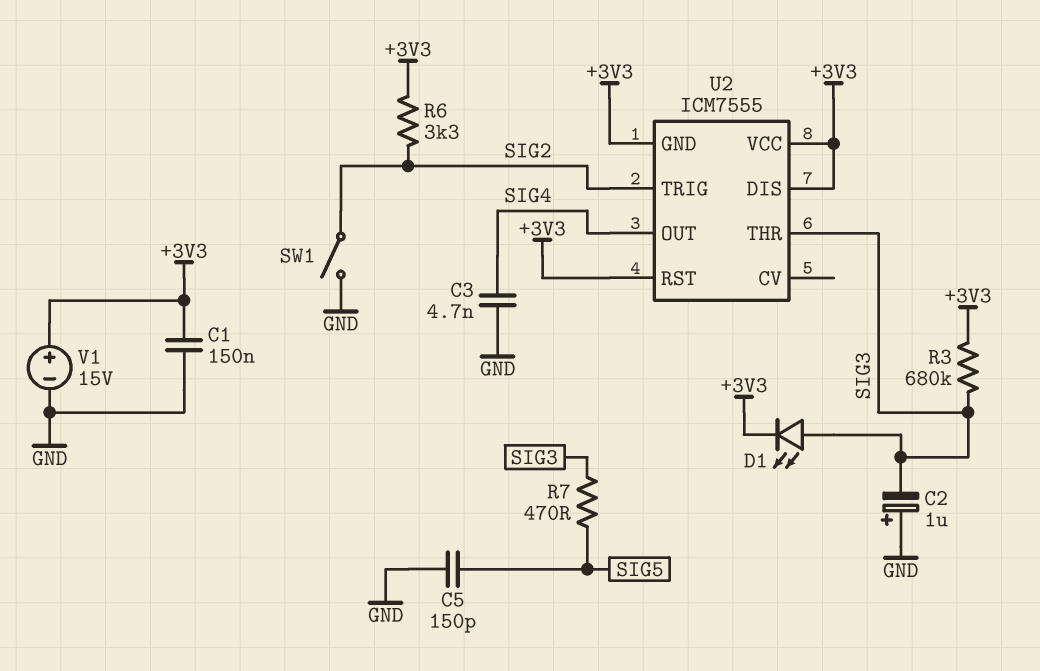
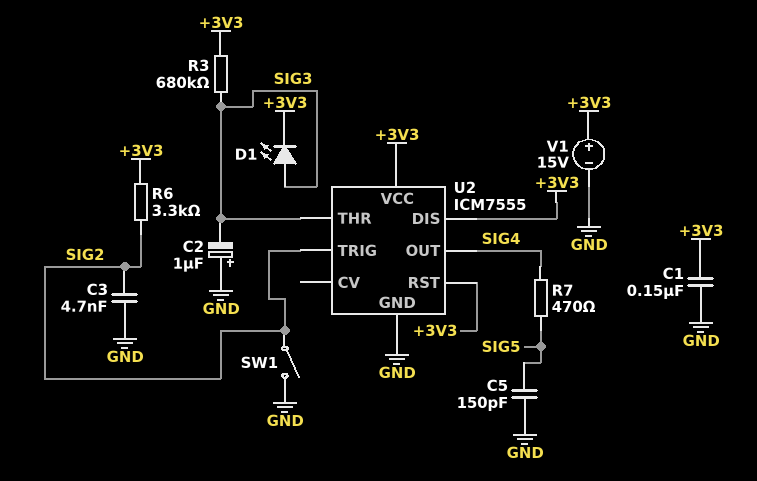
C3: 4.7nF (GND, SIG4) -> 4.7nF (GND, SIG2)
R7: 470 (SIG3, SIG5) -> 470 (SIG4, SIG5)
U2 pin GND: +3V3 -> GND

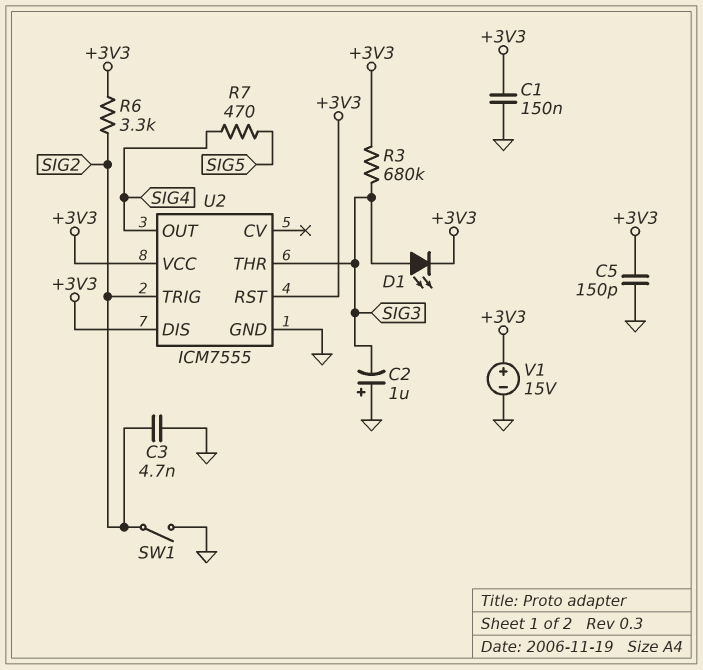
C5: 150pF (GND, SIG5) -> 150pF (+3V3, GND)

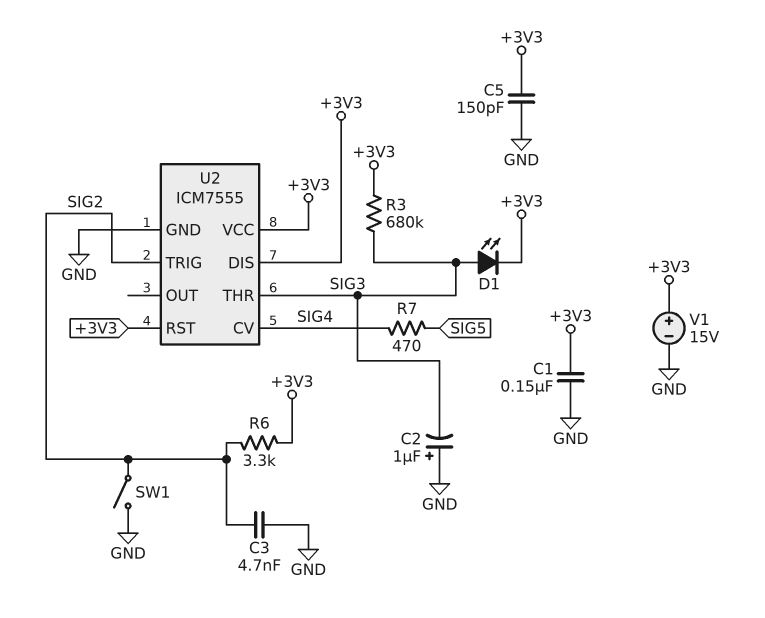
U2 pin CV: none -> SIG4
U2 pin OUT: SIG4 -> none

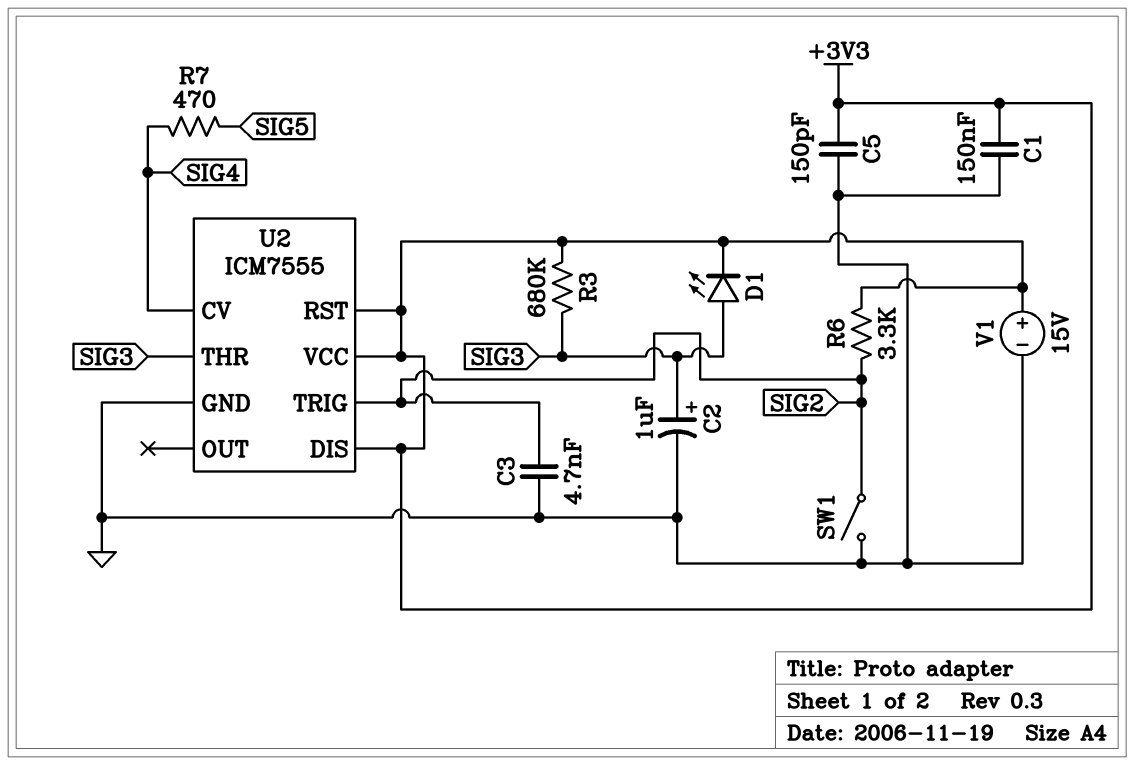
C2: 1uF (plus GND, minus SIG3) -> 1uF (plus SIG3, minus GND)

